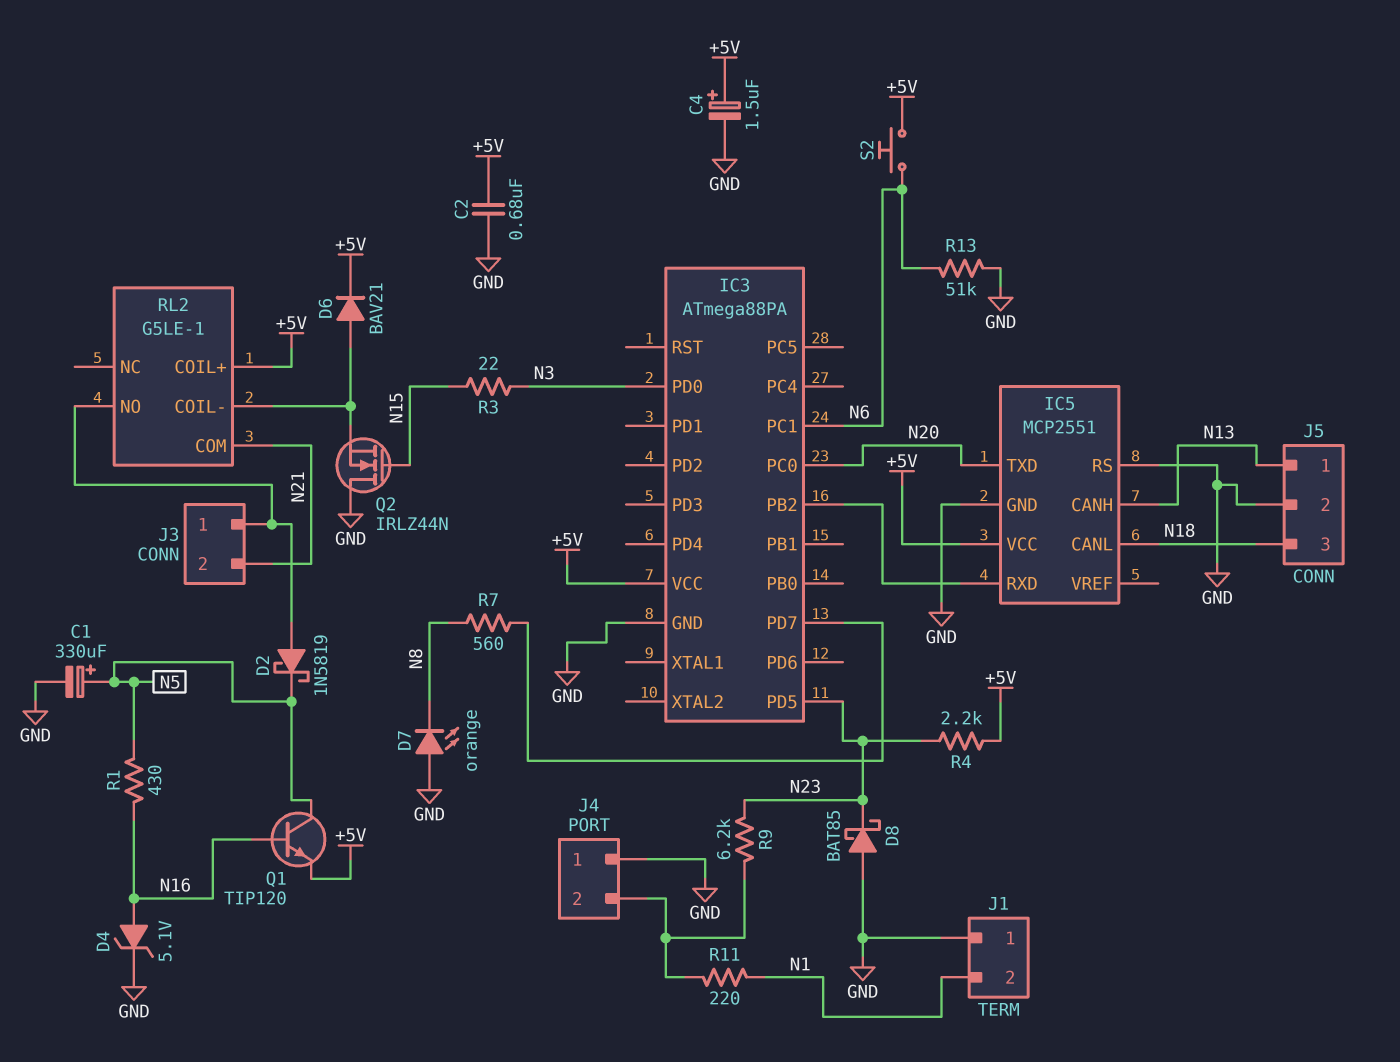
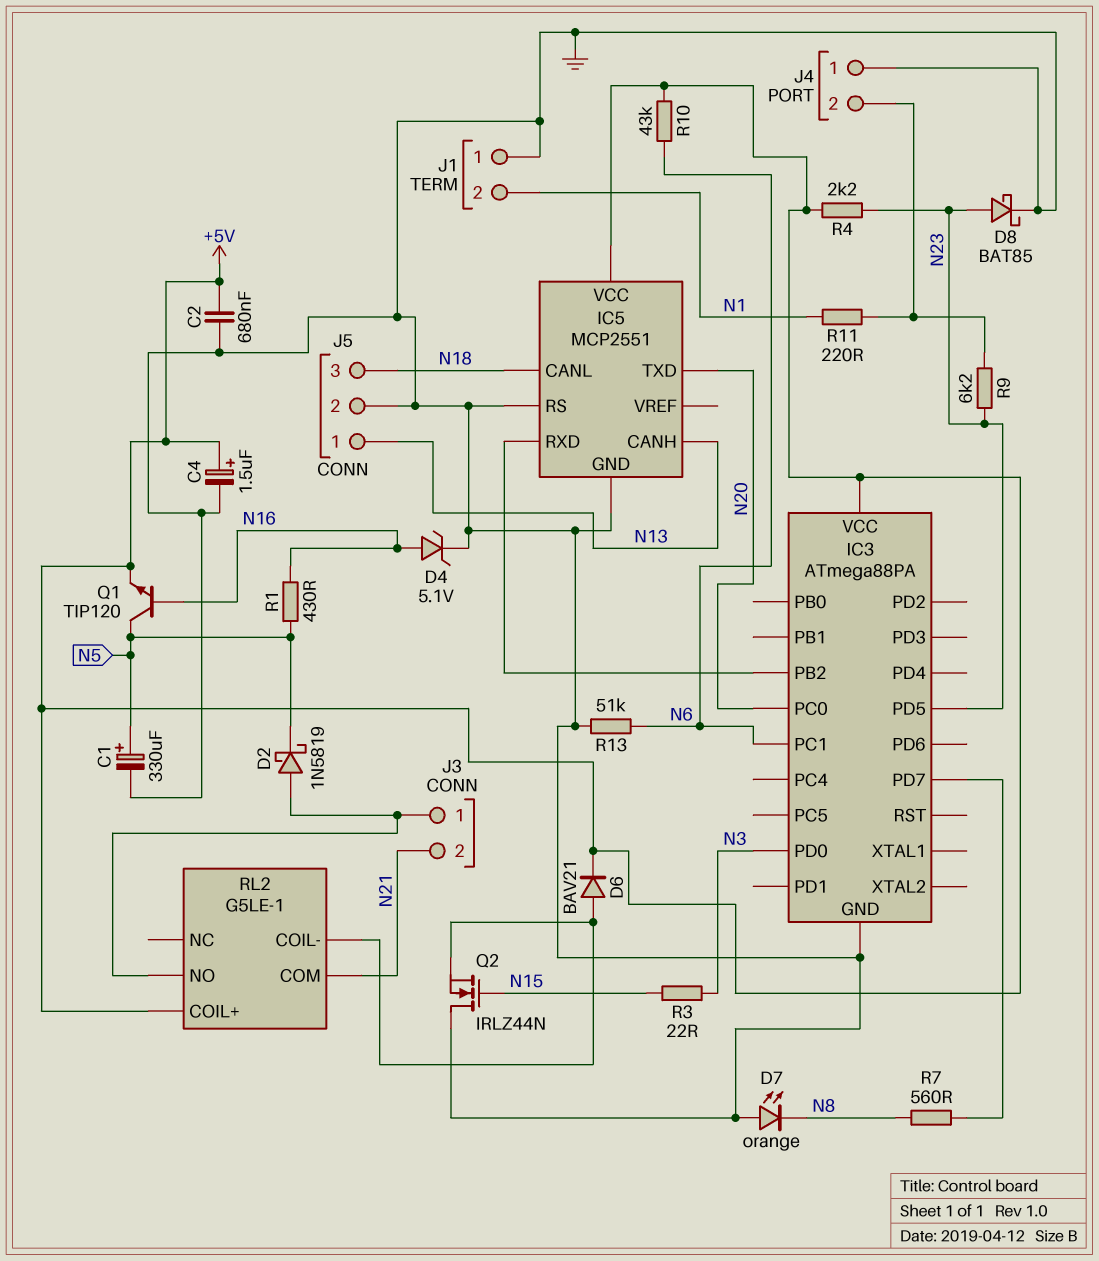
D8: schottky BAT85 (A GND, K N23) -> schottky BAT85 (A N23, K GND)
R10: none -> 43k (+5V, N6)
S2: button (+5V, N6) -> none

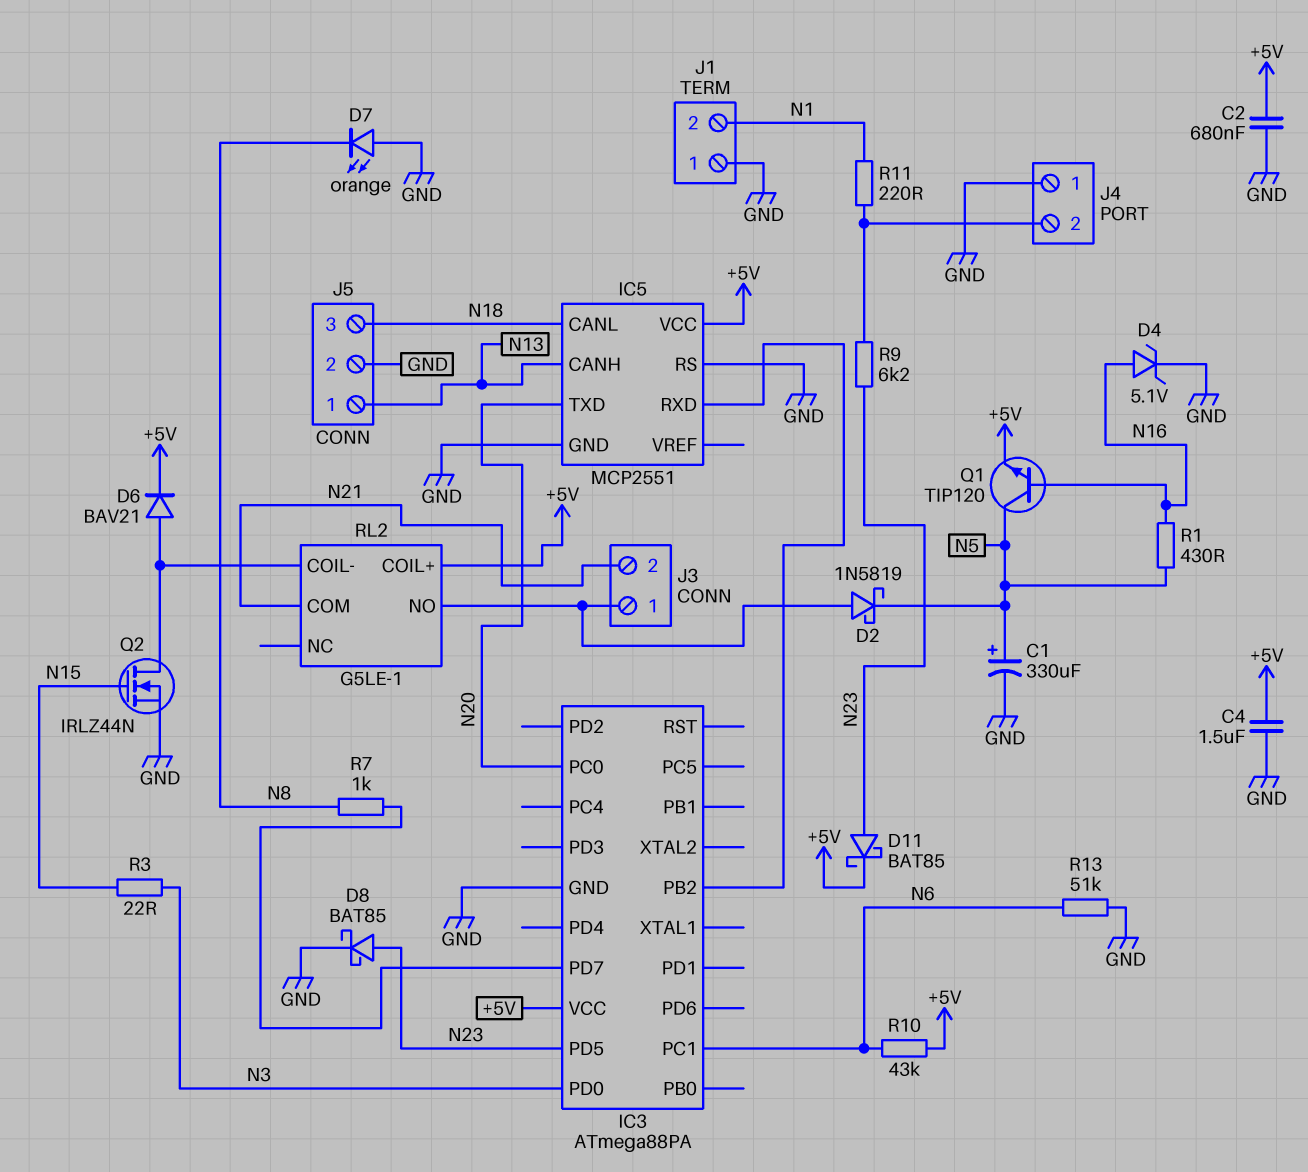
C4: 1.5uF (plus +5V, minus GND) -> 1.5uF (+5V, GND)
D11: none -> schottky BAT85 (A N23, K +5V)
Q2: NMOS IRLZ44N (G N15, D GND, S RL2/COIL-) -> NMOS IRLZ44N (G N15, D RL2/COIL-, S GND)
R4: 2.2k (+5V, N23) -> none
R7: 560 (IC3/PD7, N8) -> 1k (IC3/PD7, N8)

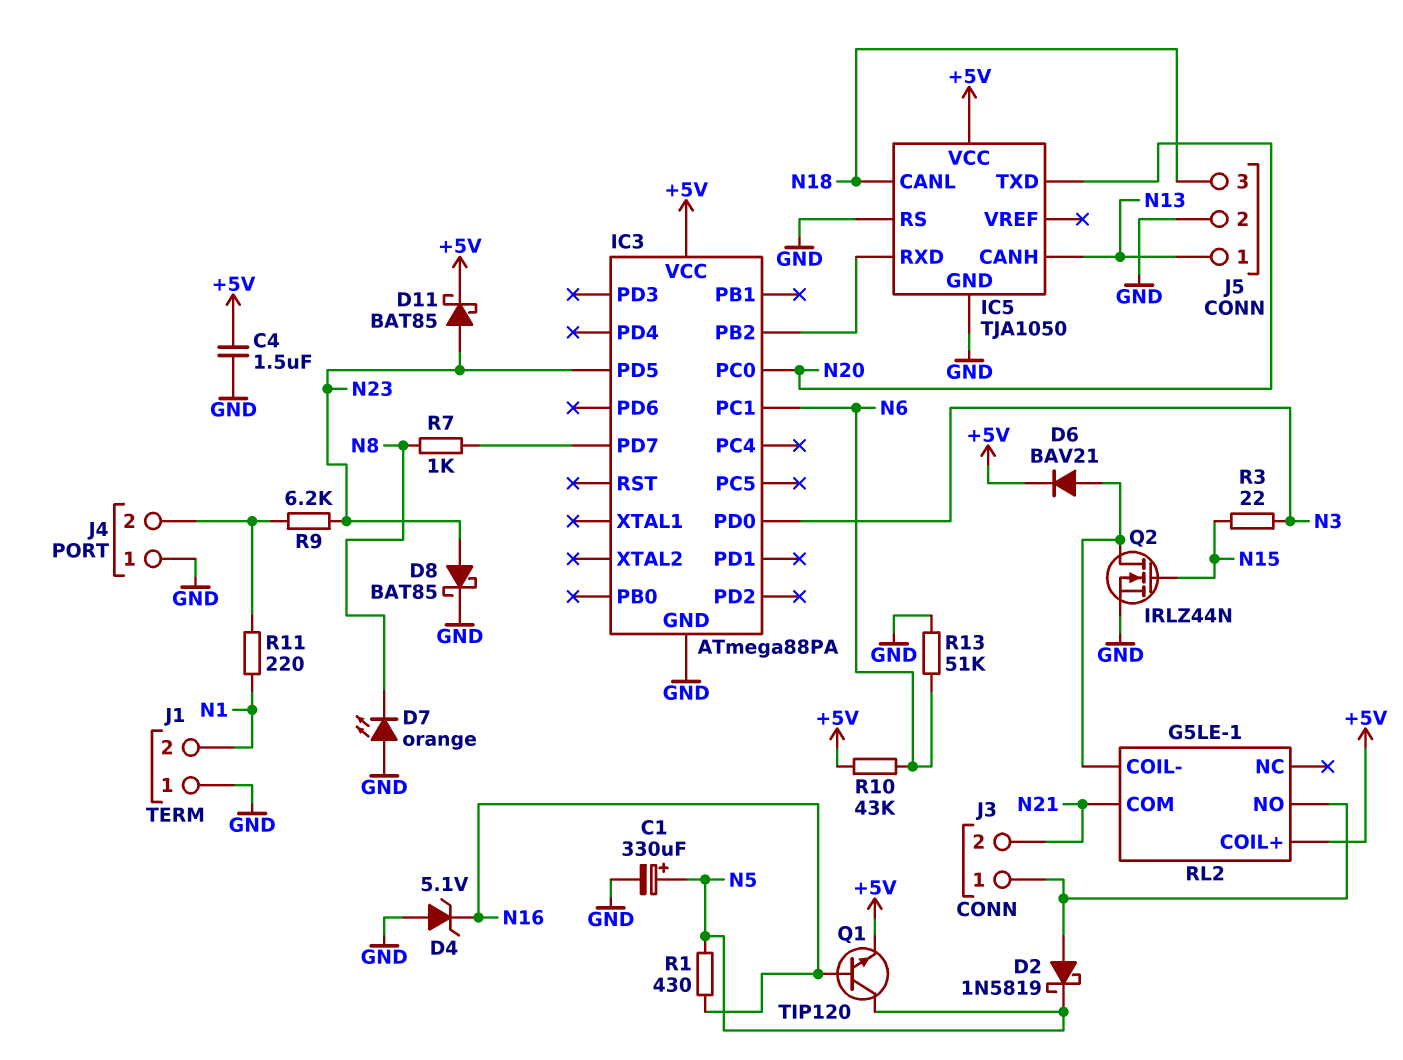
C2: 680nF (+5V, GND) -> none
D4: zener 5.1V (A N16, K GND) -> zener 5.1V (A GND, K N16)
IC5: MCP2551 -> TJA1050

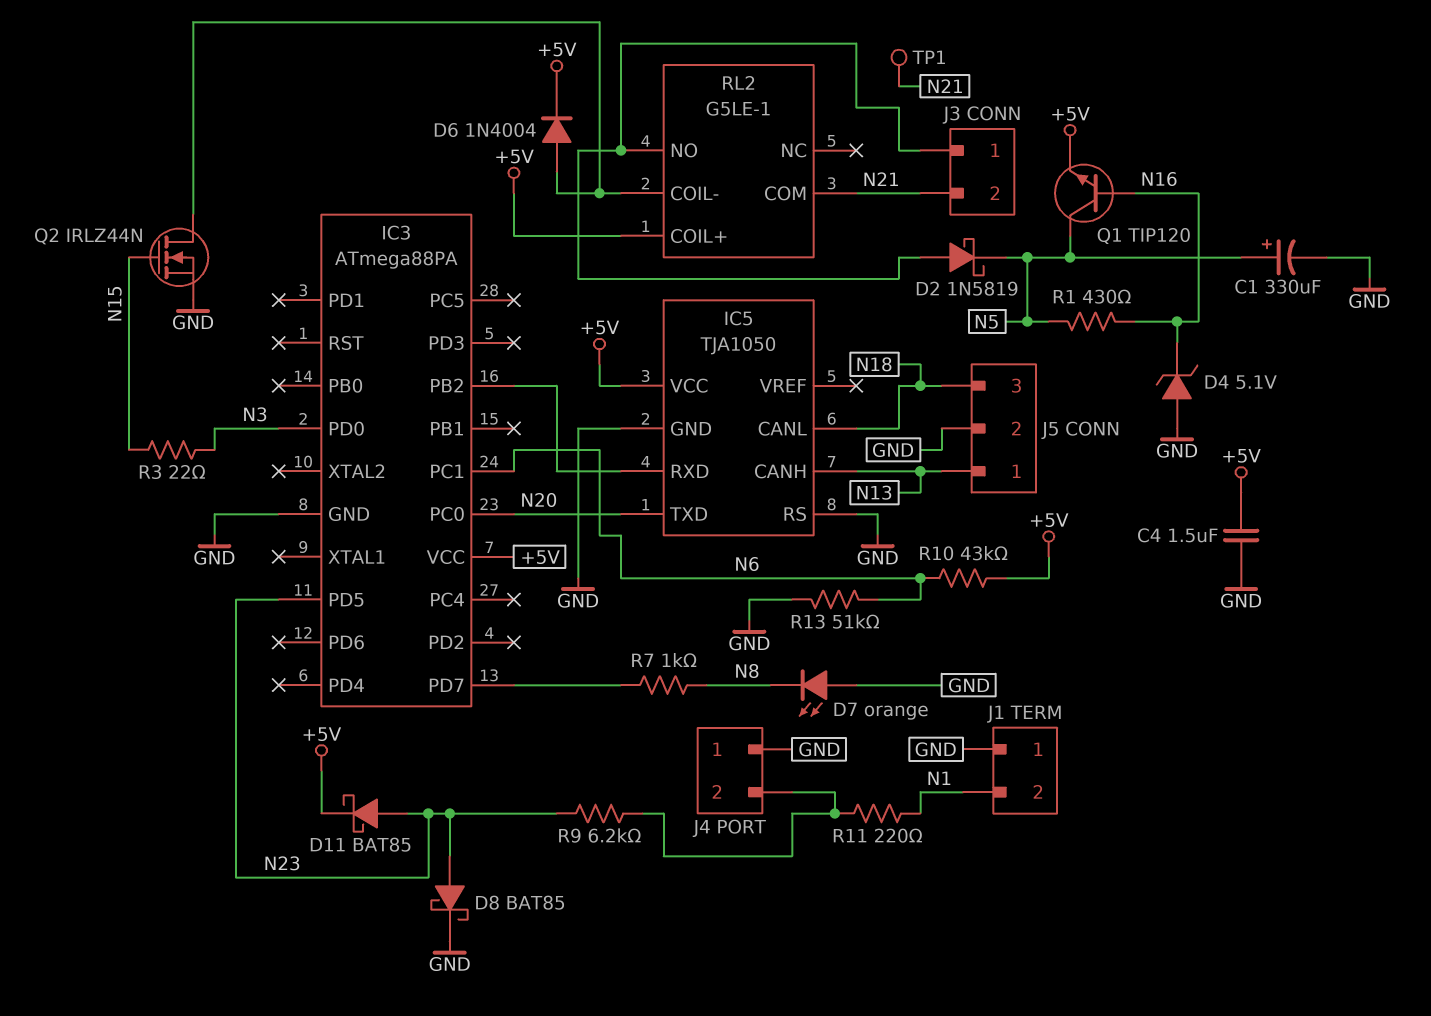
D6: diode BAV21 (A RL2/COIL-, K +5V) -> diode 1N4004 (A RL2/COIL-, K +5V)
TP1: none -> test point (N21)

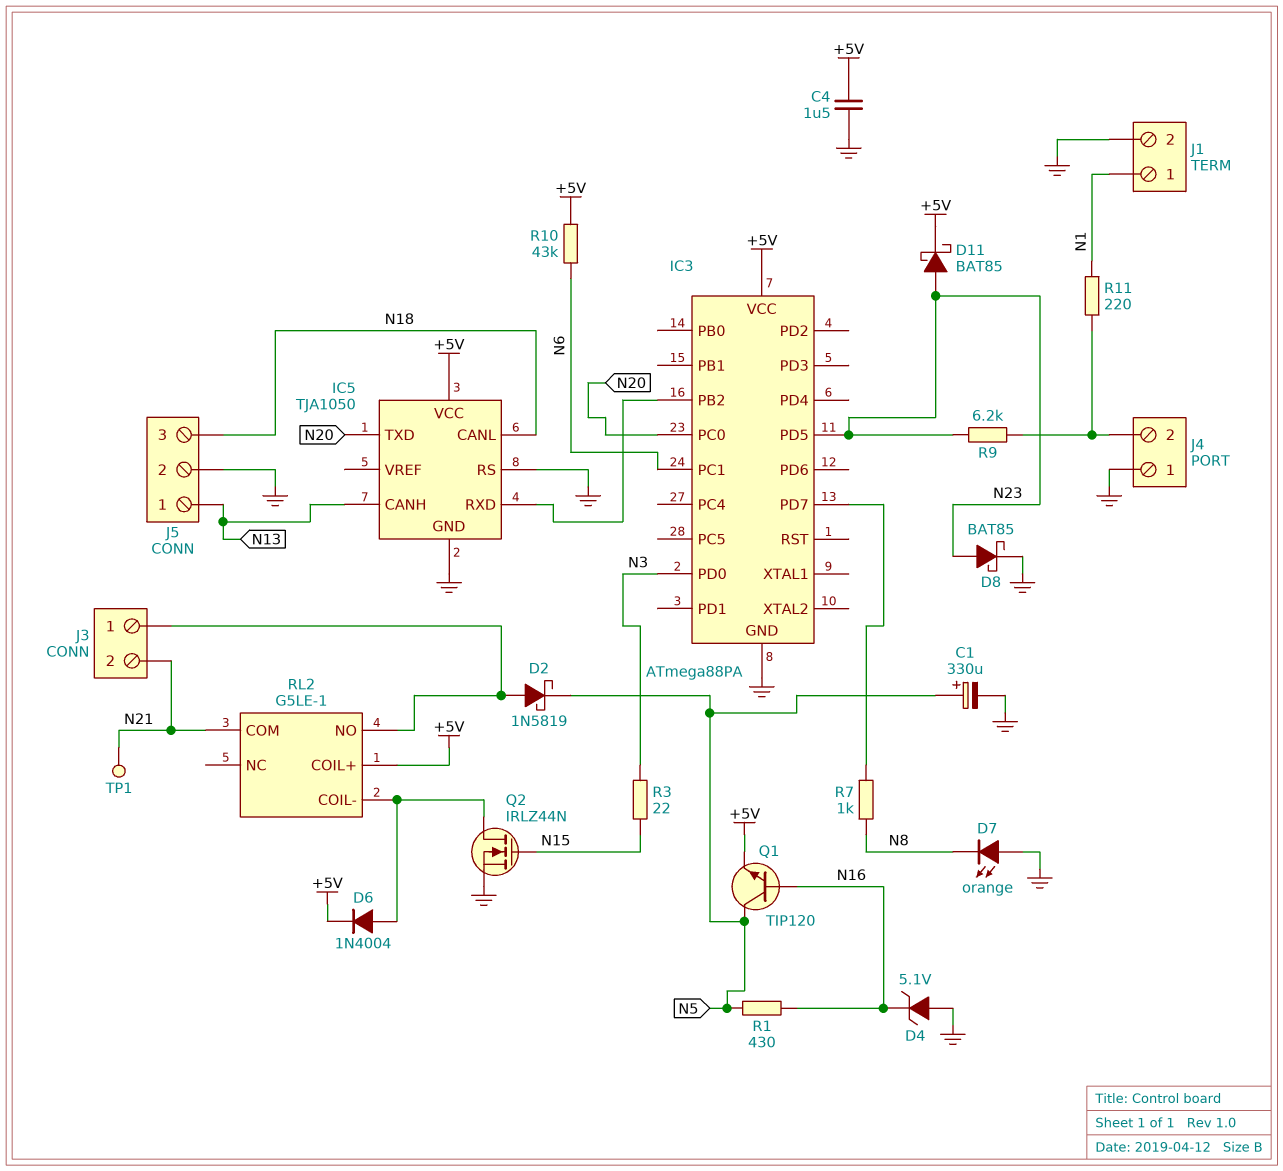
J1 pin 1: GND -> N1
J1 pin 2: N1 -> GND
R13: 51k (GND, N6) -> none

